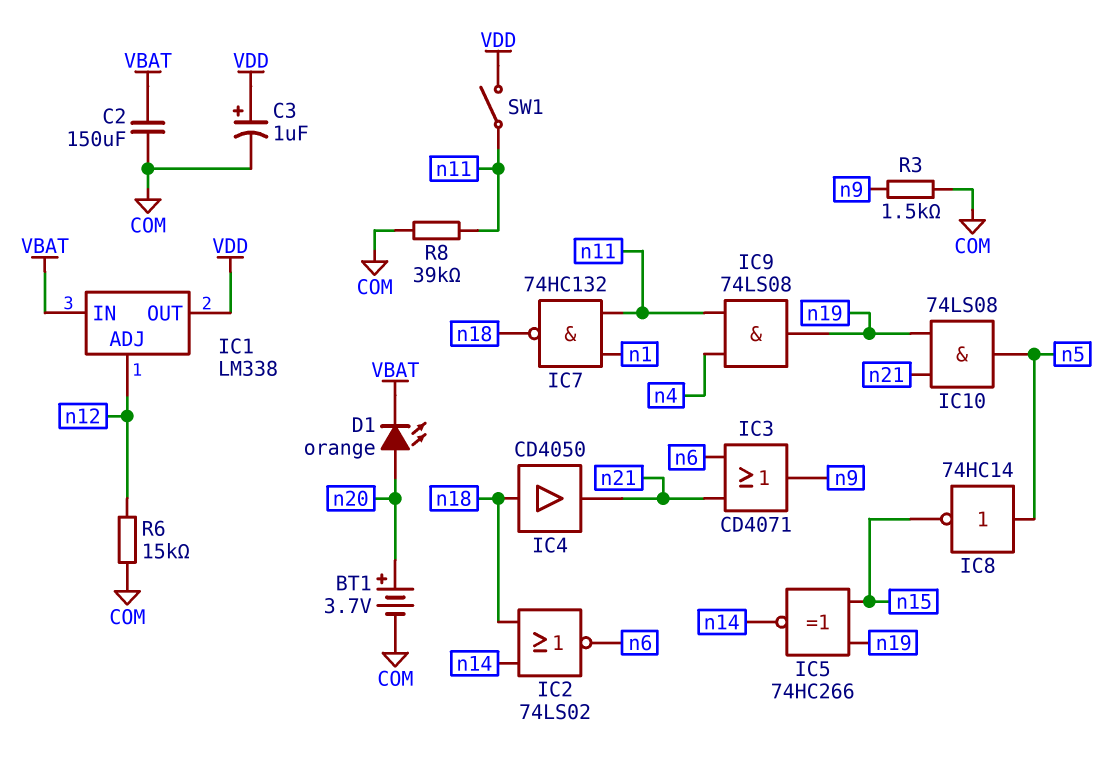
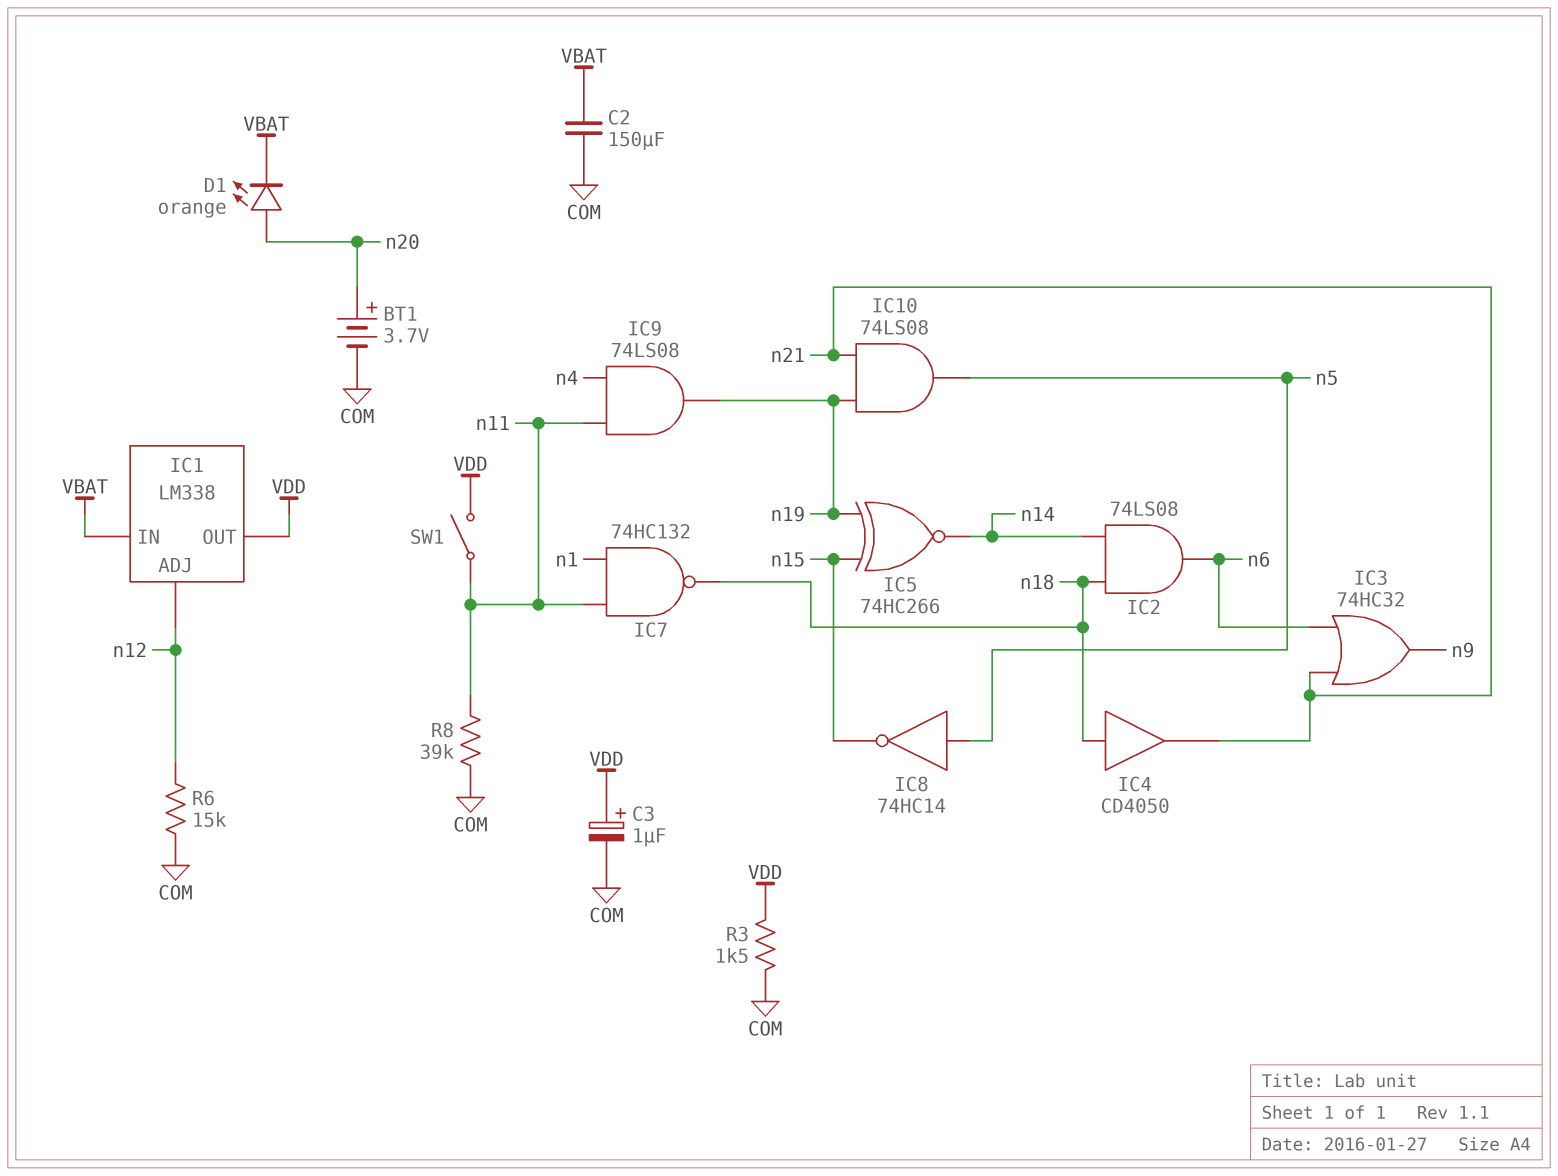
IC2: NOR 74LS02 (in n14, in n18, out n6) -> AND 74LS08 (in n14, in n18, out n6)
IC3: OR CD4071 (in n6, in n21, out n9) -> OR 74HC32 (in n6, in n21, out n9)
R3: 1.5k (COM, n9) -> 1.5k (COM, VDD)

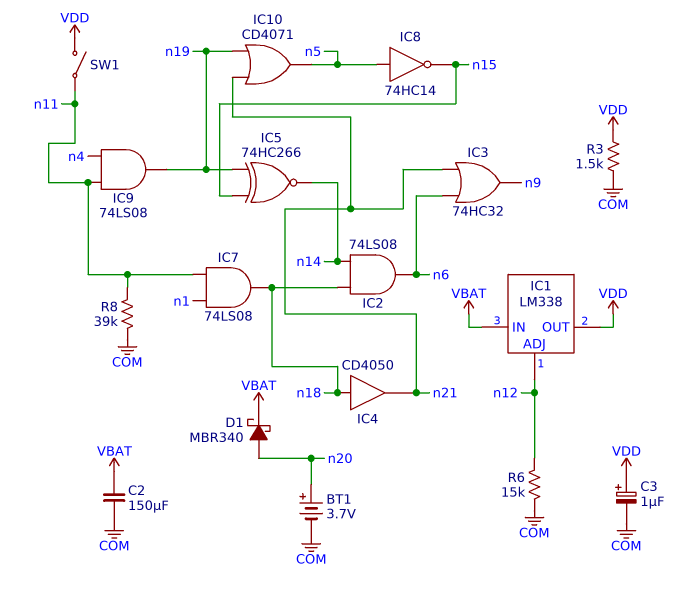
D1: LED orange (A n20, K VBAT) -> schottky MBR340 (A n20, K VBAT)
IC7: NAND 74HC132 (in n1, in n11, out n18) -> AND 74LS08 (in n1, in n11, out n18)
IC10: AND 74LS08 (in n19, in n21, out n5) -> OR CD4071 (in n19, in n21, out n5)

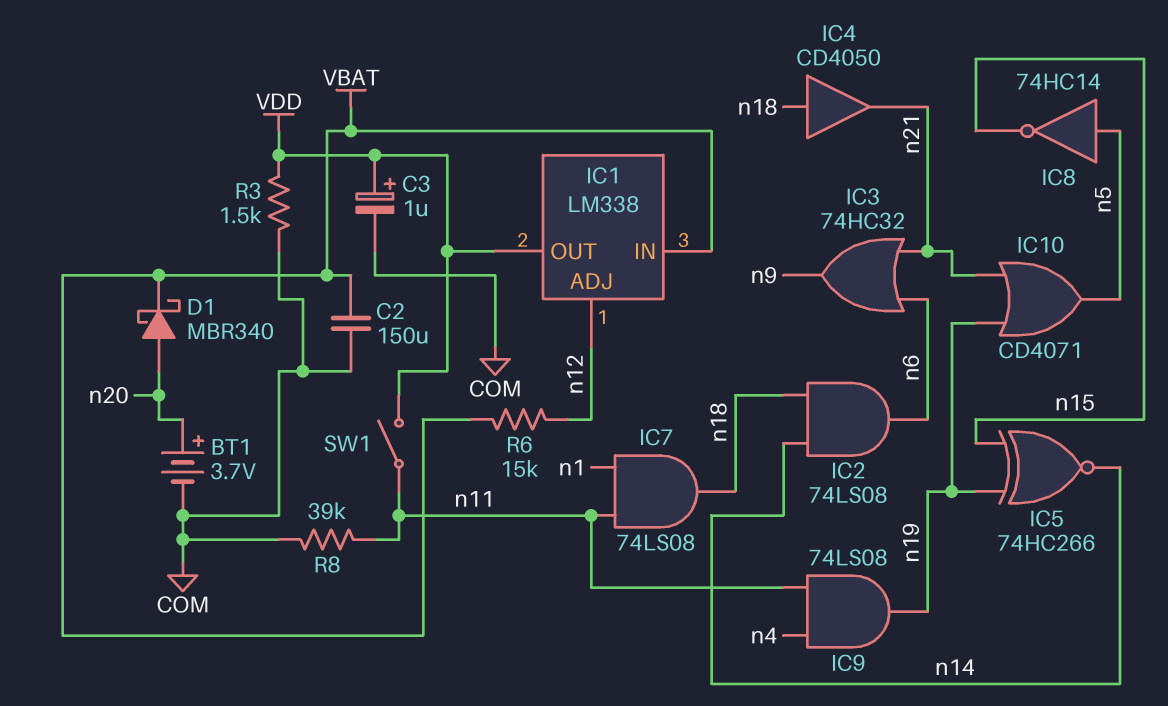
R6: 15k (COM, n12) -> 15k (VBAT, n12)

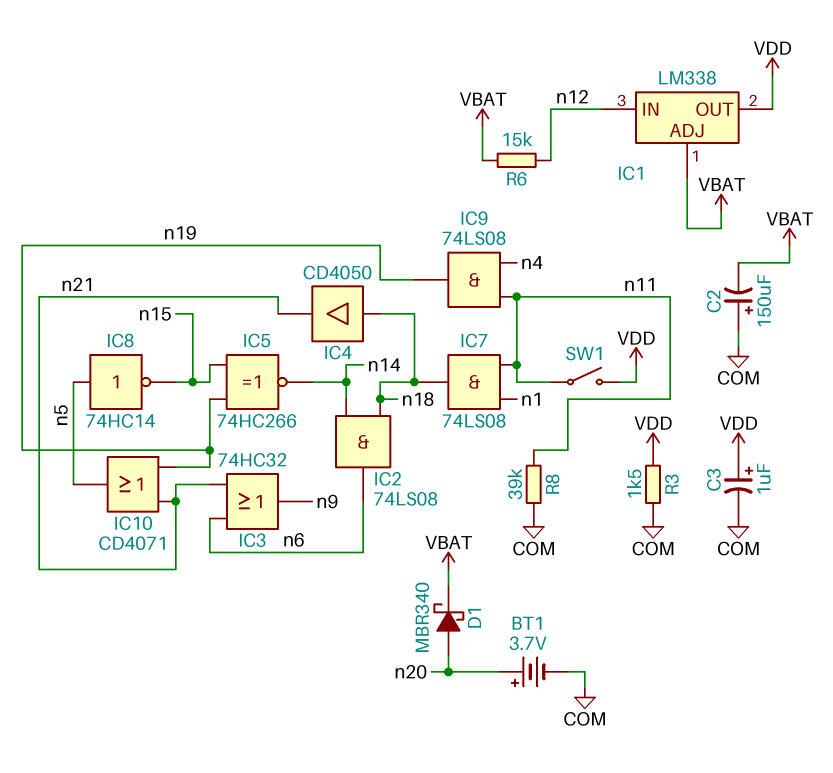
C2: 150uF (COM, VBAT) -> 150uF (plus COM, minus VBAT)
IC1 pin ADJ: n12 -> VBAT
IC1 pin IN: VBAT -> n12

